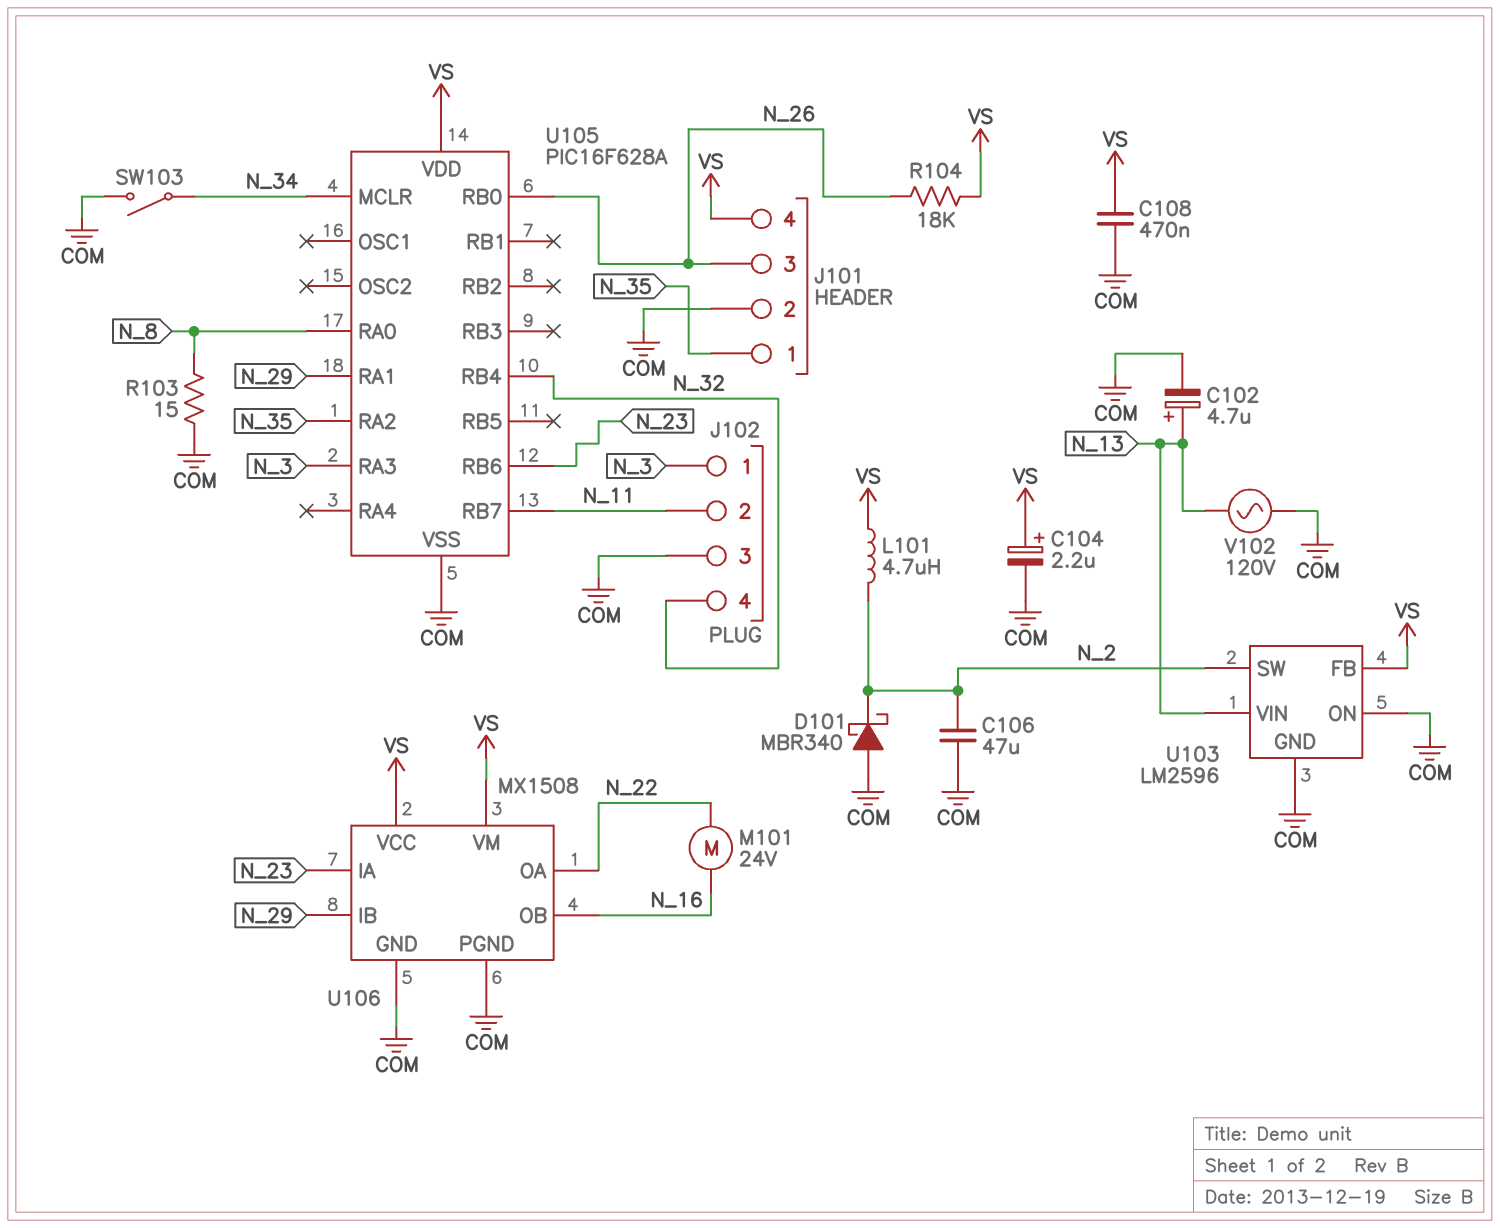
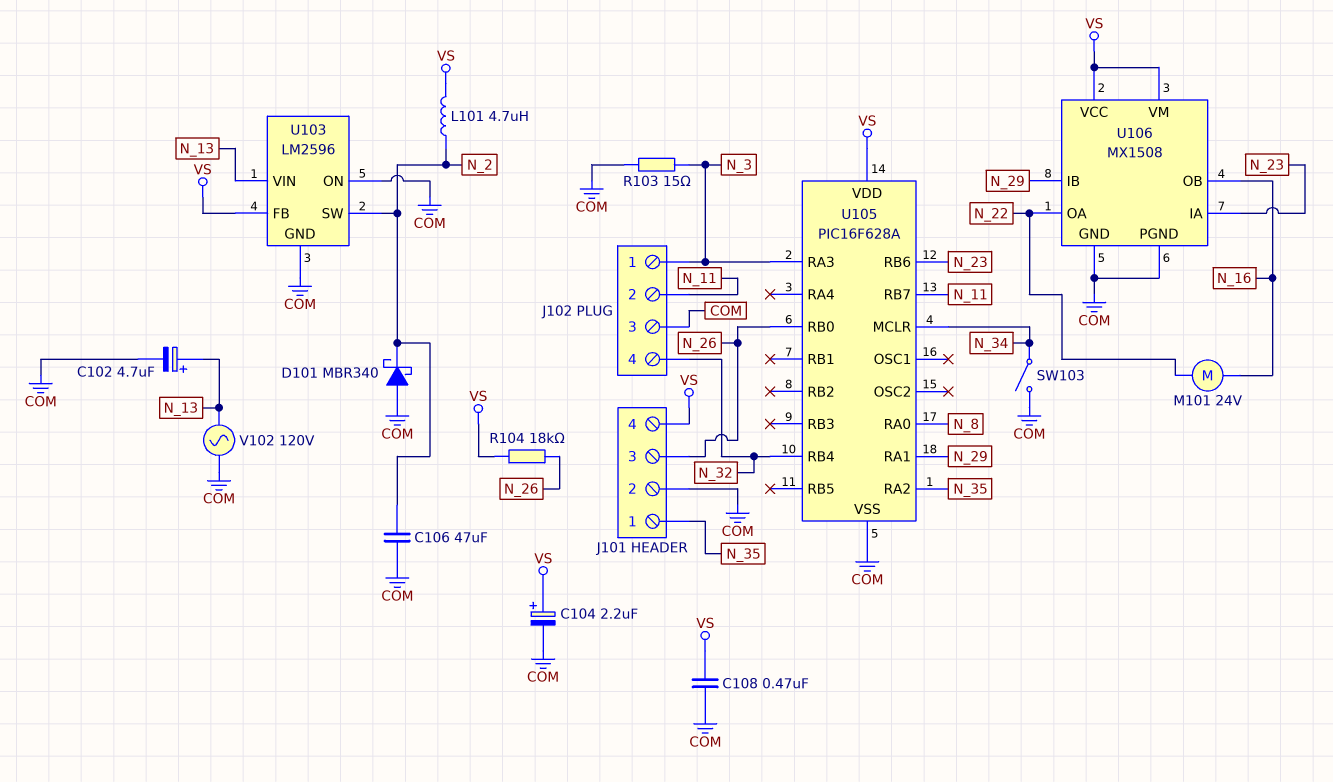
R103: 15 (COM, N_8) -> 15 (COM, N_3)

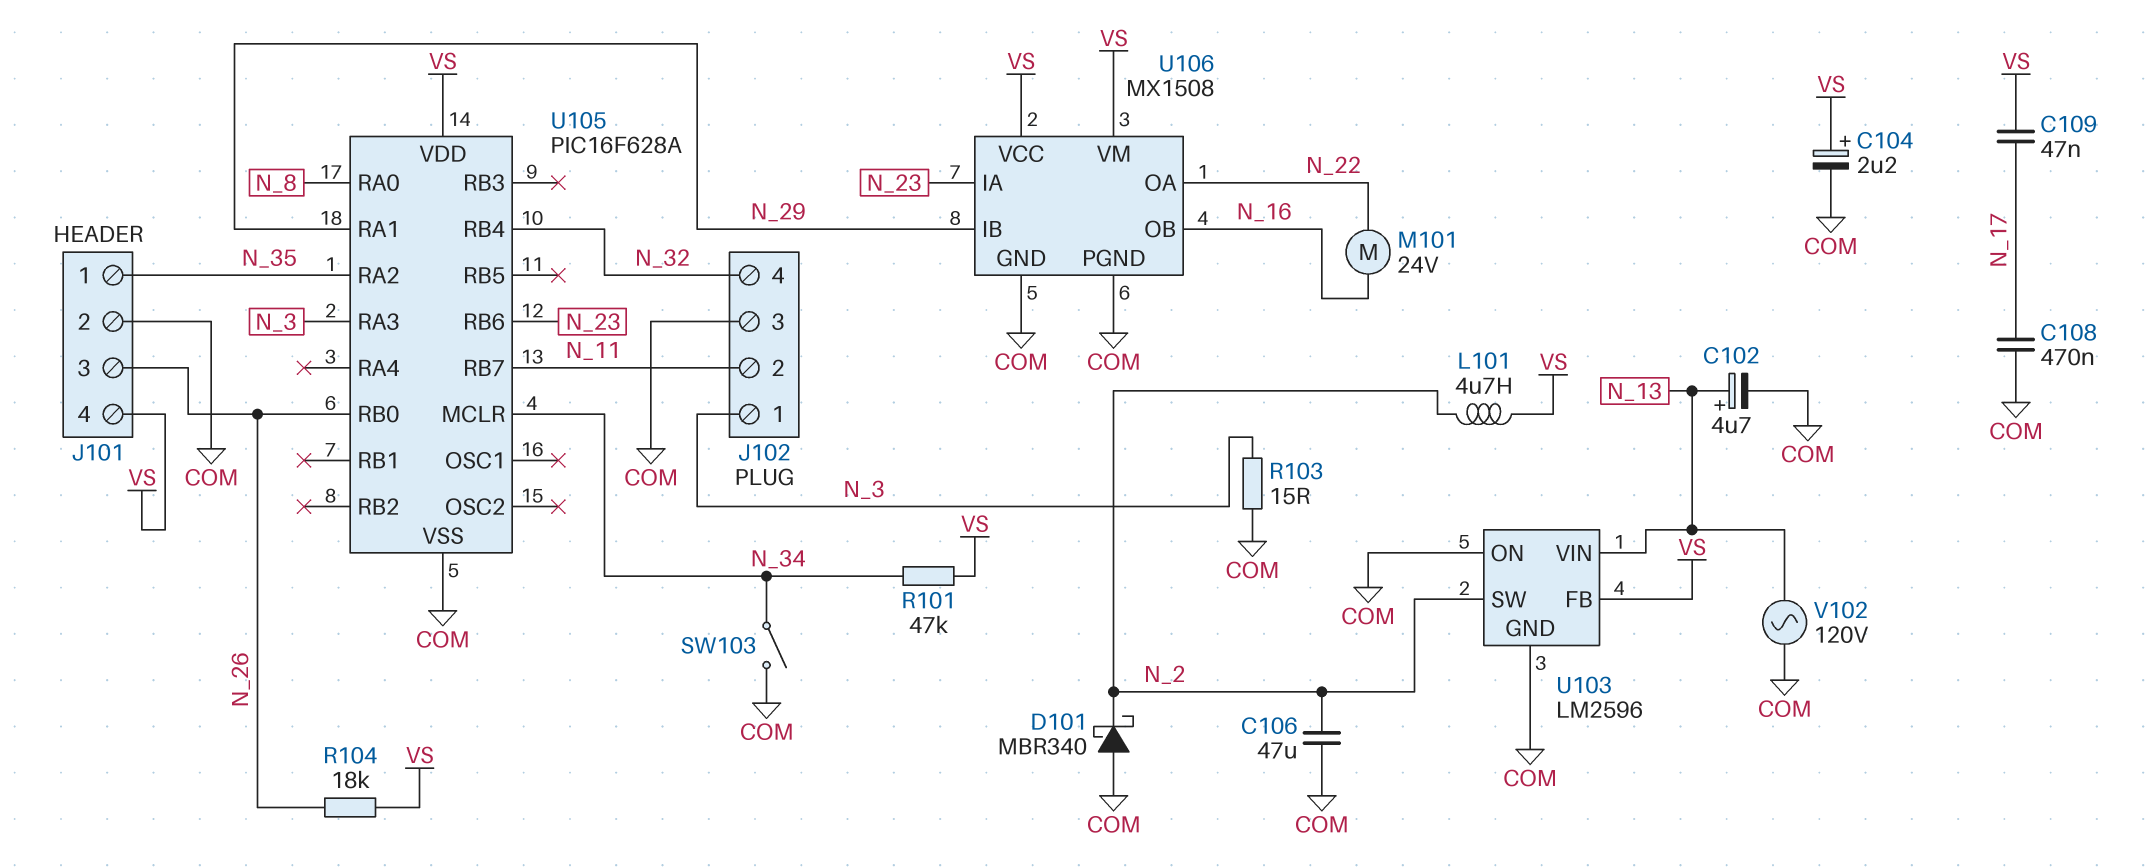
C108: 470nF (COM, VS) -> 470nF (COM, N_17)
C109: none -> 47nF (N_17, VS)
R101: none -> 47k (N_34, VS)

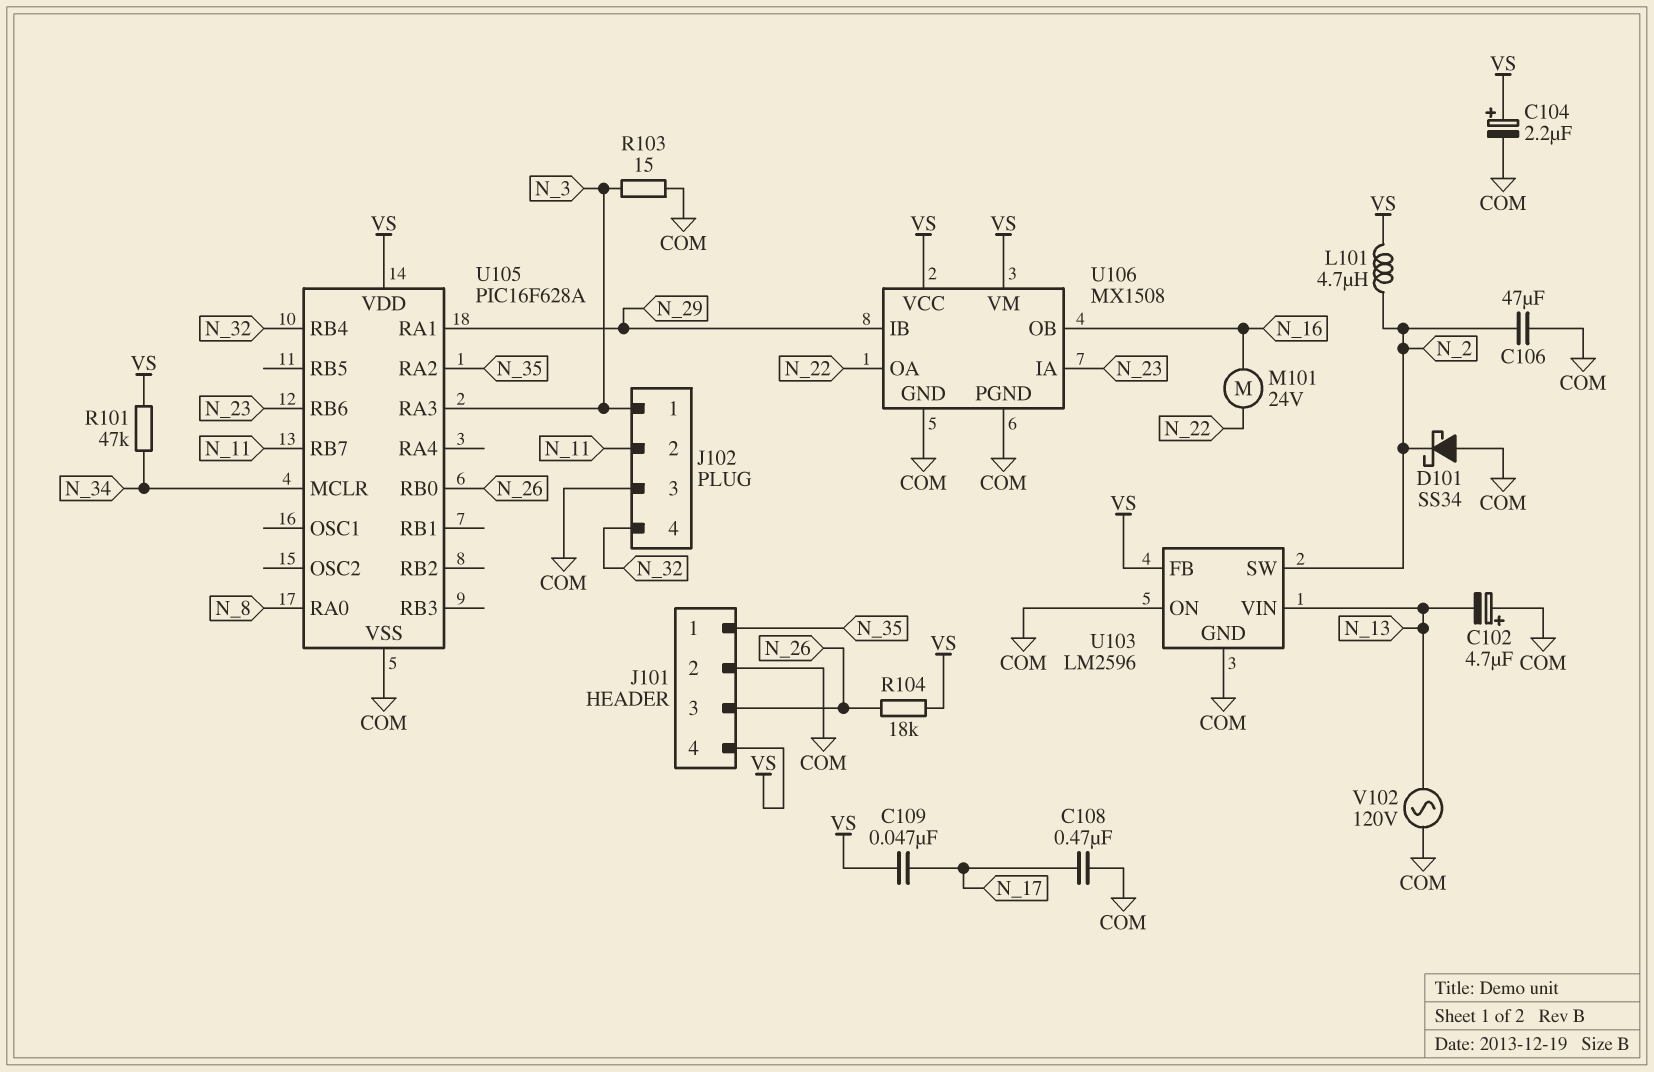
C102: 4.7uF (plus N_13, minus COM) -> 4.7uF (plus COM, minus N_13)
D101: schottky MBR340 (A COM, K N_2) -> schottky SS34 (A COM, K N_2)
SW103: switch (COM, N_34) -> none

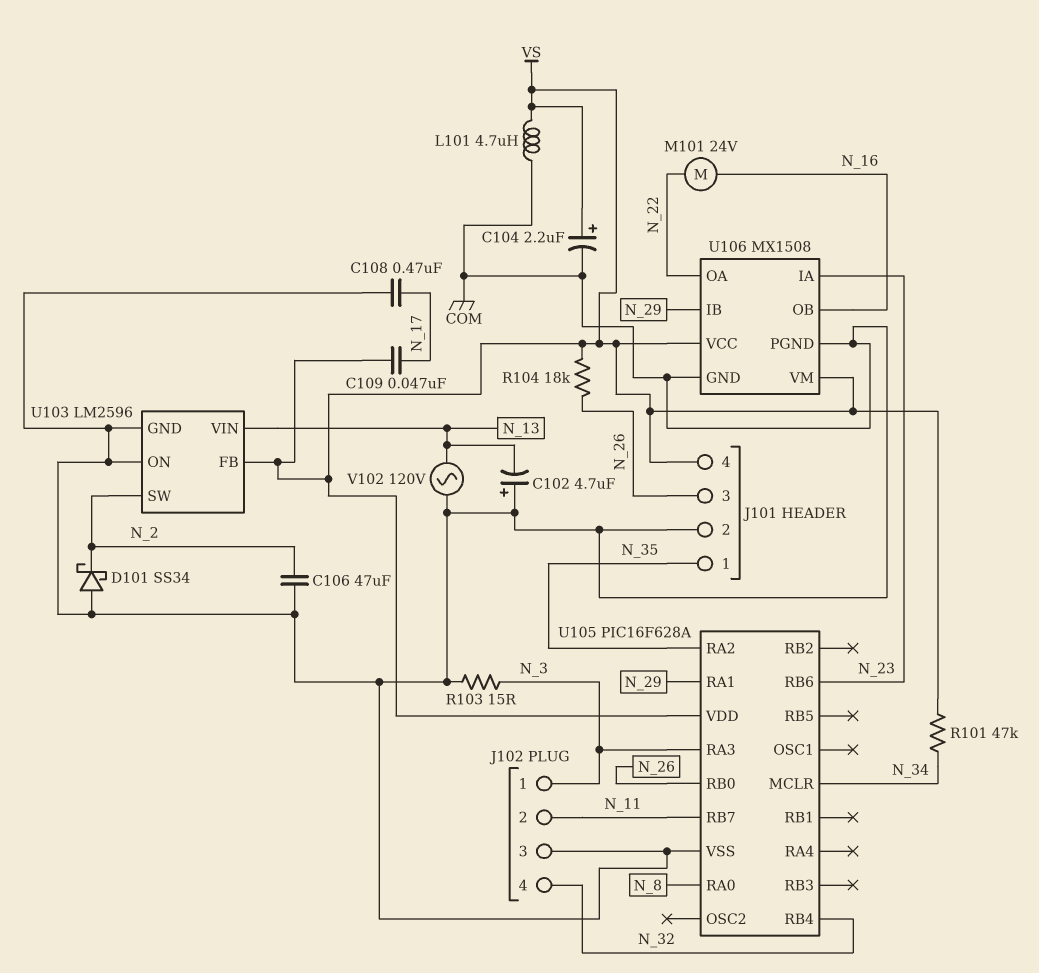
L101: 4.7uH (N_2, VS) -> 4.7uH (COM, VS)

